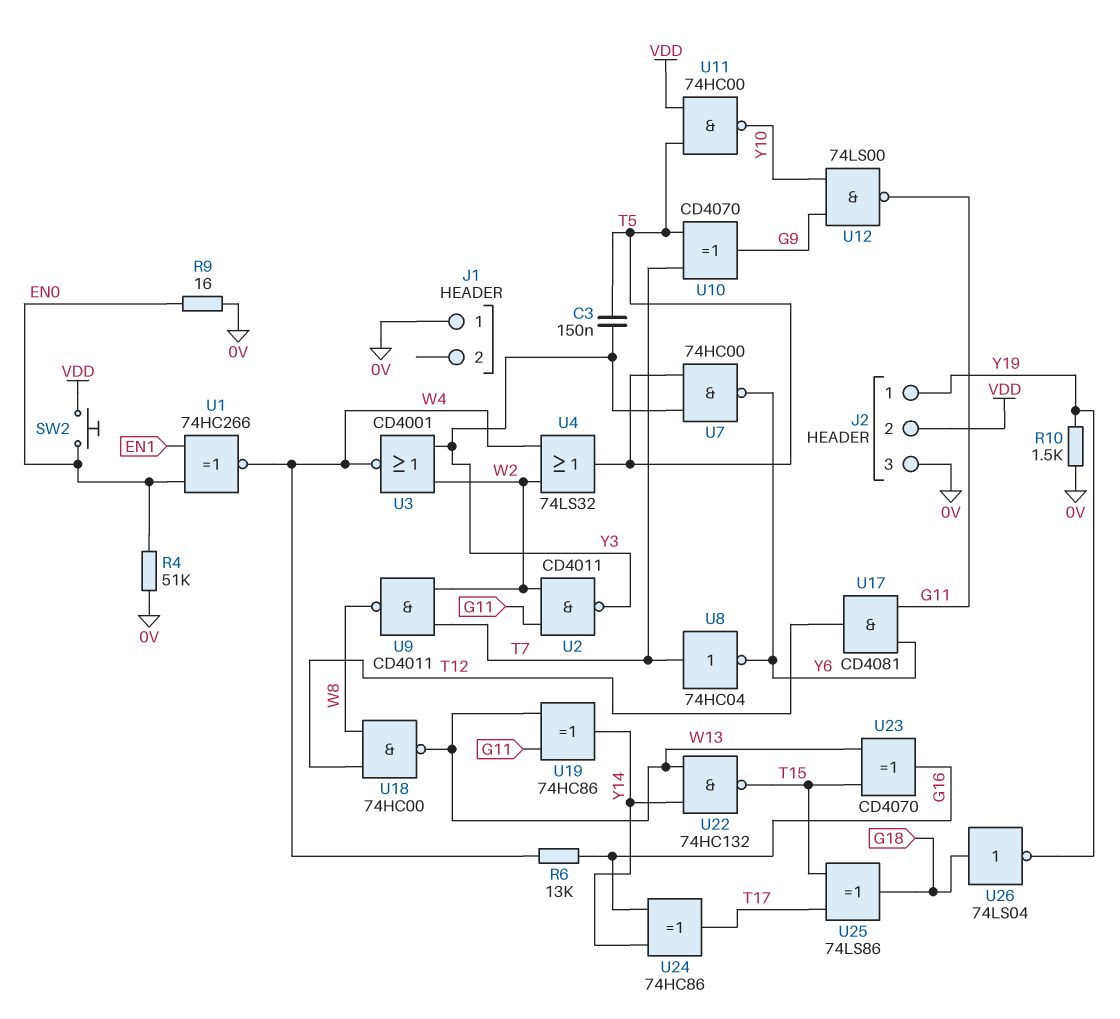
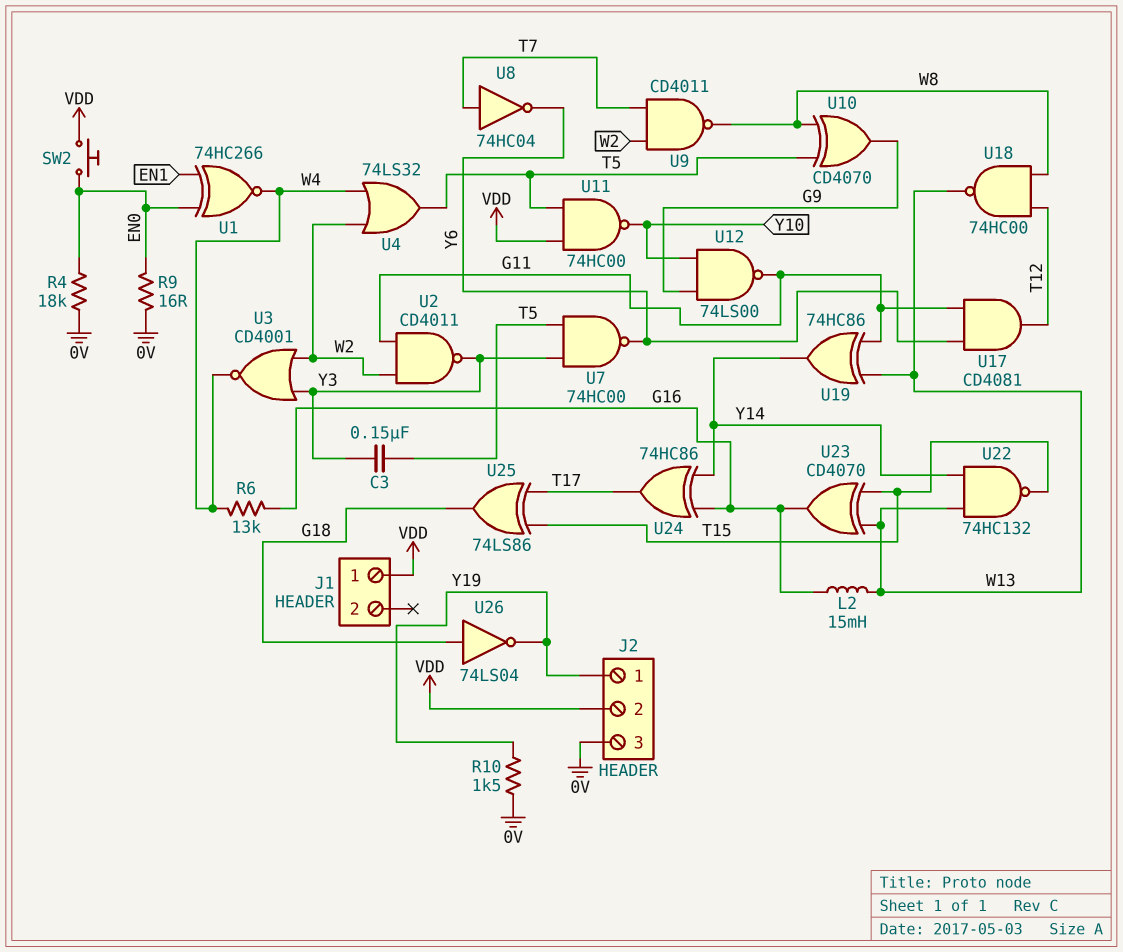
J1 pin 1: 0V -> VDD
L2: none -> 15mH (G16, W13)
R4: 51k (0V, EN0) -> 18k (0V, EN0)
U10: XOR CD4070 (in T5, in T7, out G9) -> XOR CD4070 (in T5, in W8, out G9)

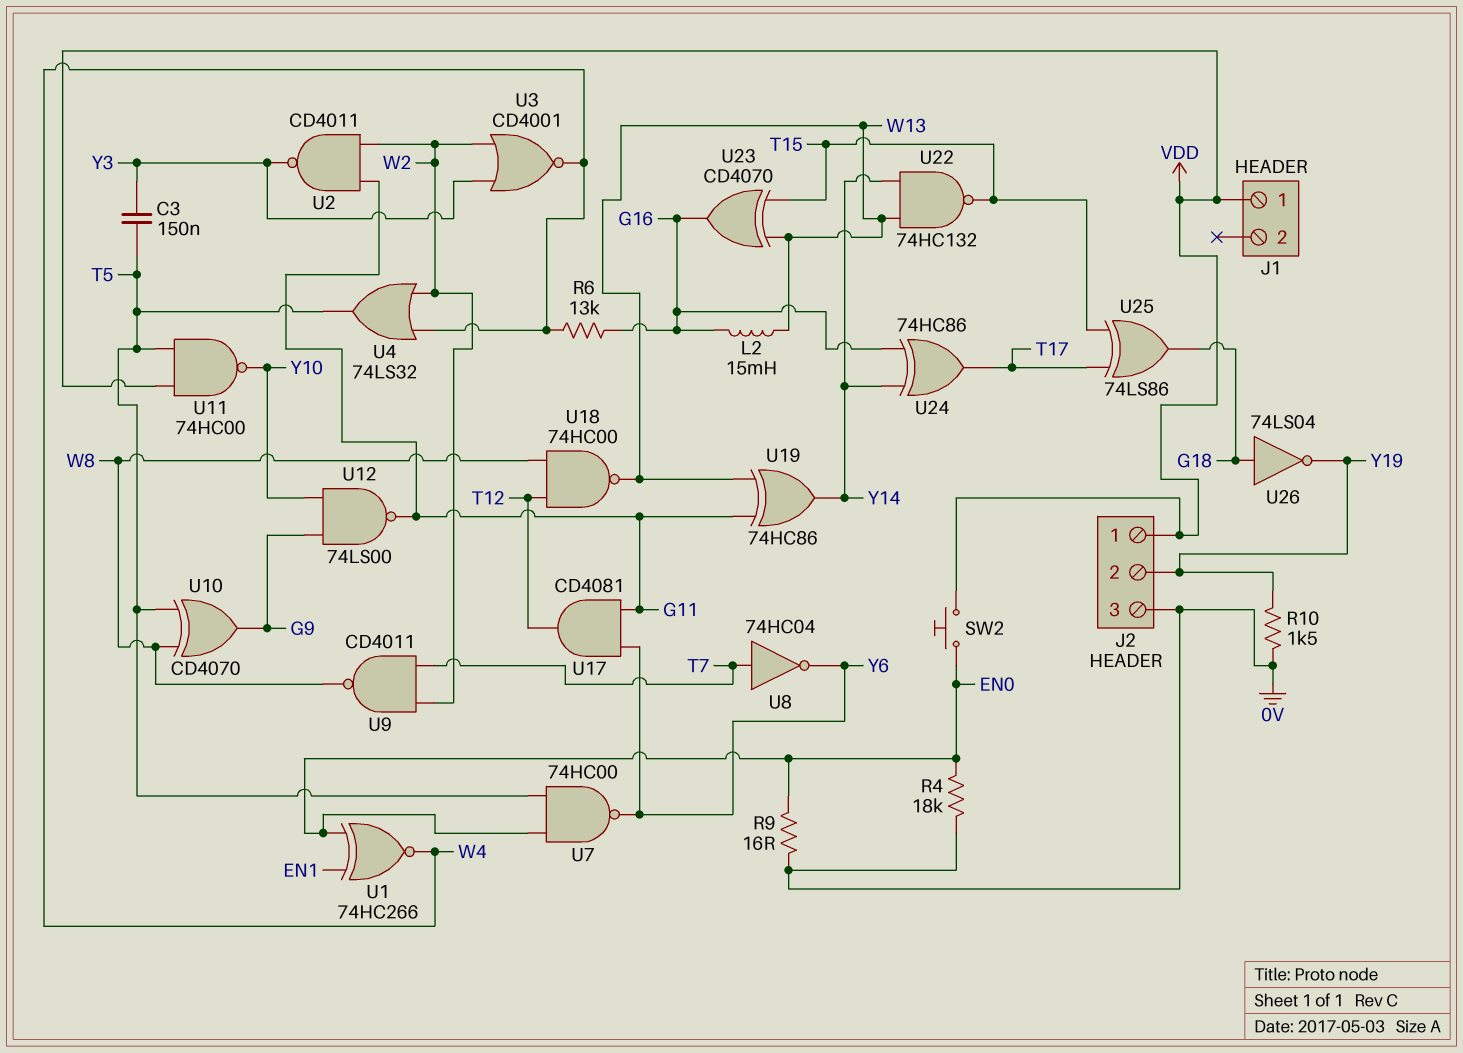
J2 pin 1: Y19 -> VDD
J2 pin 2: VDD -> Y19
U7: NAND 74HC00 (in T5, in Y3, out Y6) -> NAND 74HC00 (in EN0, in T5, out Y6)

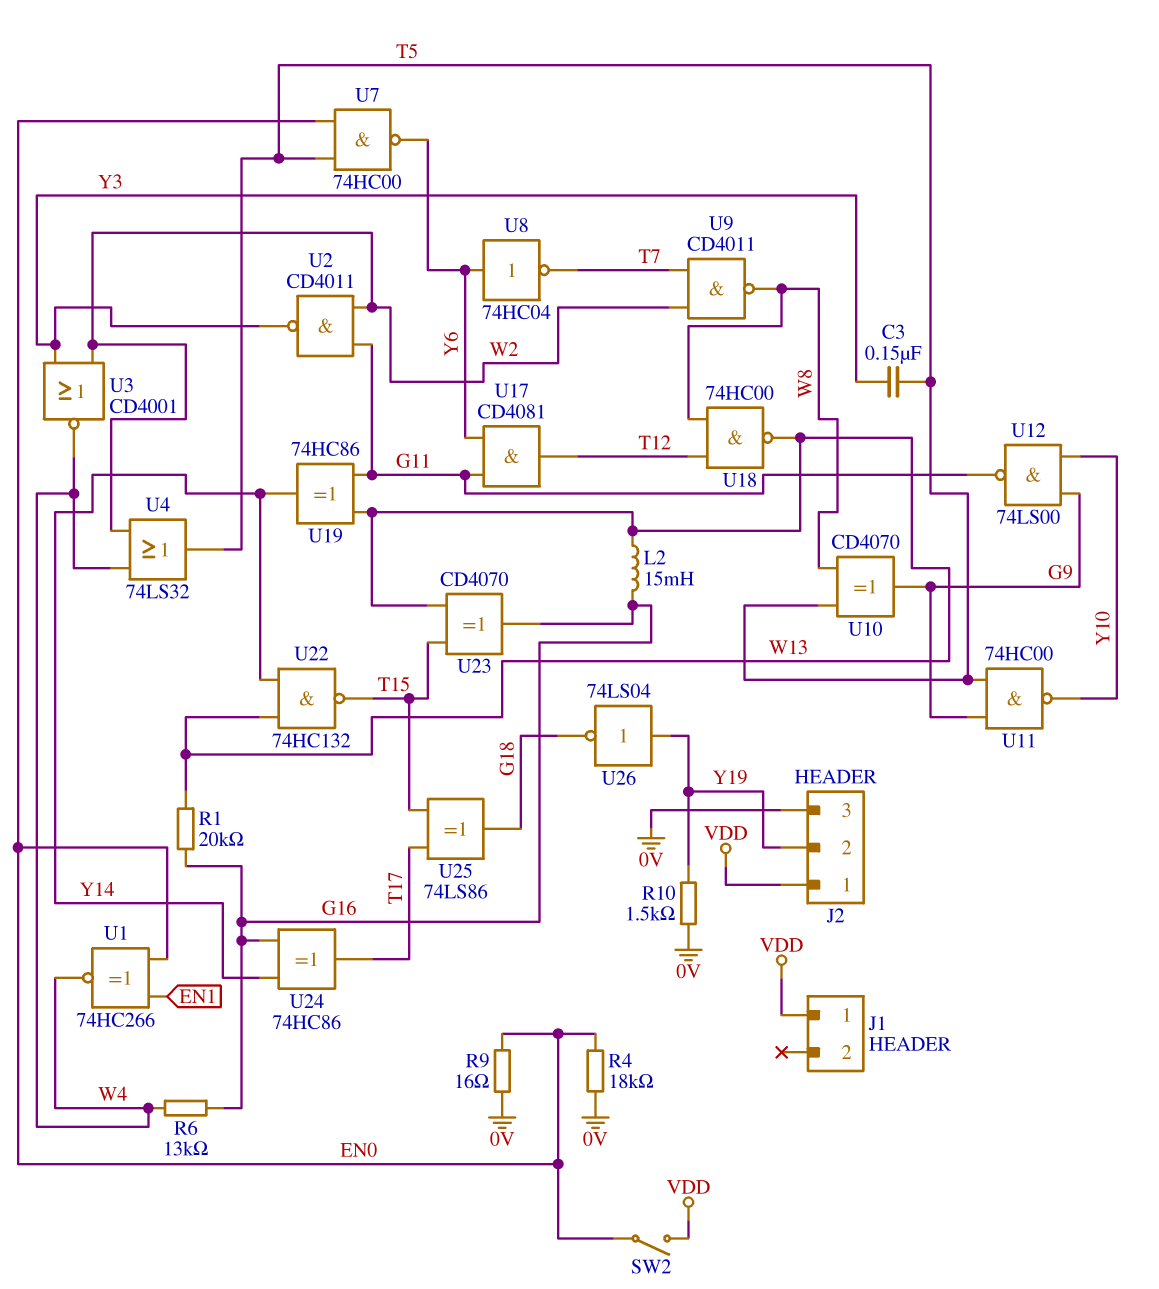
R1: none -> 20k (G16, W13)
SW2: button (EN0, VDD) -> switch (EN0, VDD)
U8: NOT 74HC04 (in T7, out Y6) -> NOT 74HC04 (in Y6, out T7)
U11: NAND 74HC00 (in T5, in VDD, out Y10) -> NAND 74HC00 (in G9, in T5, out Y10)
U26: NOT 74LS04 (in G18, out Y19) -> NOT 74LS04 (in Y19, out G18)

